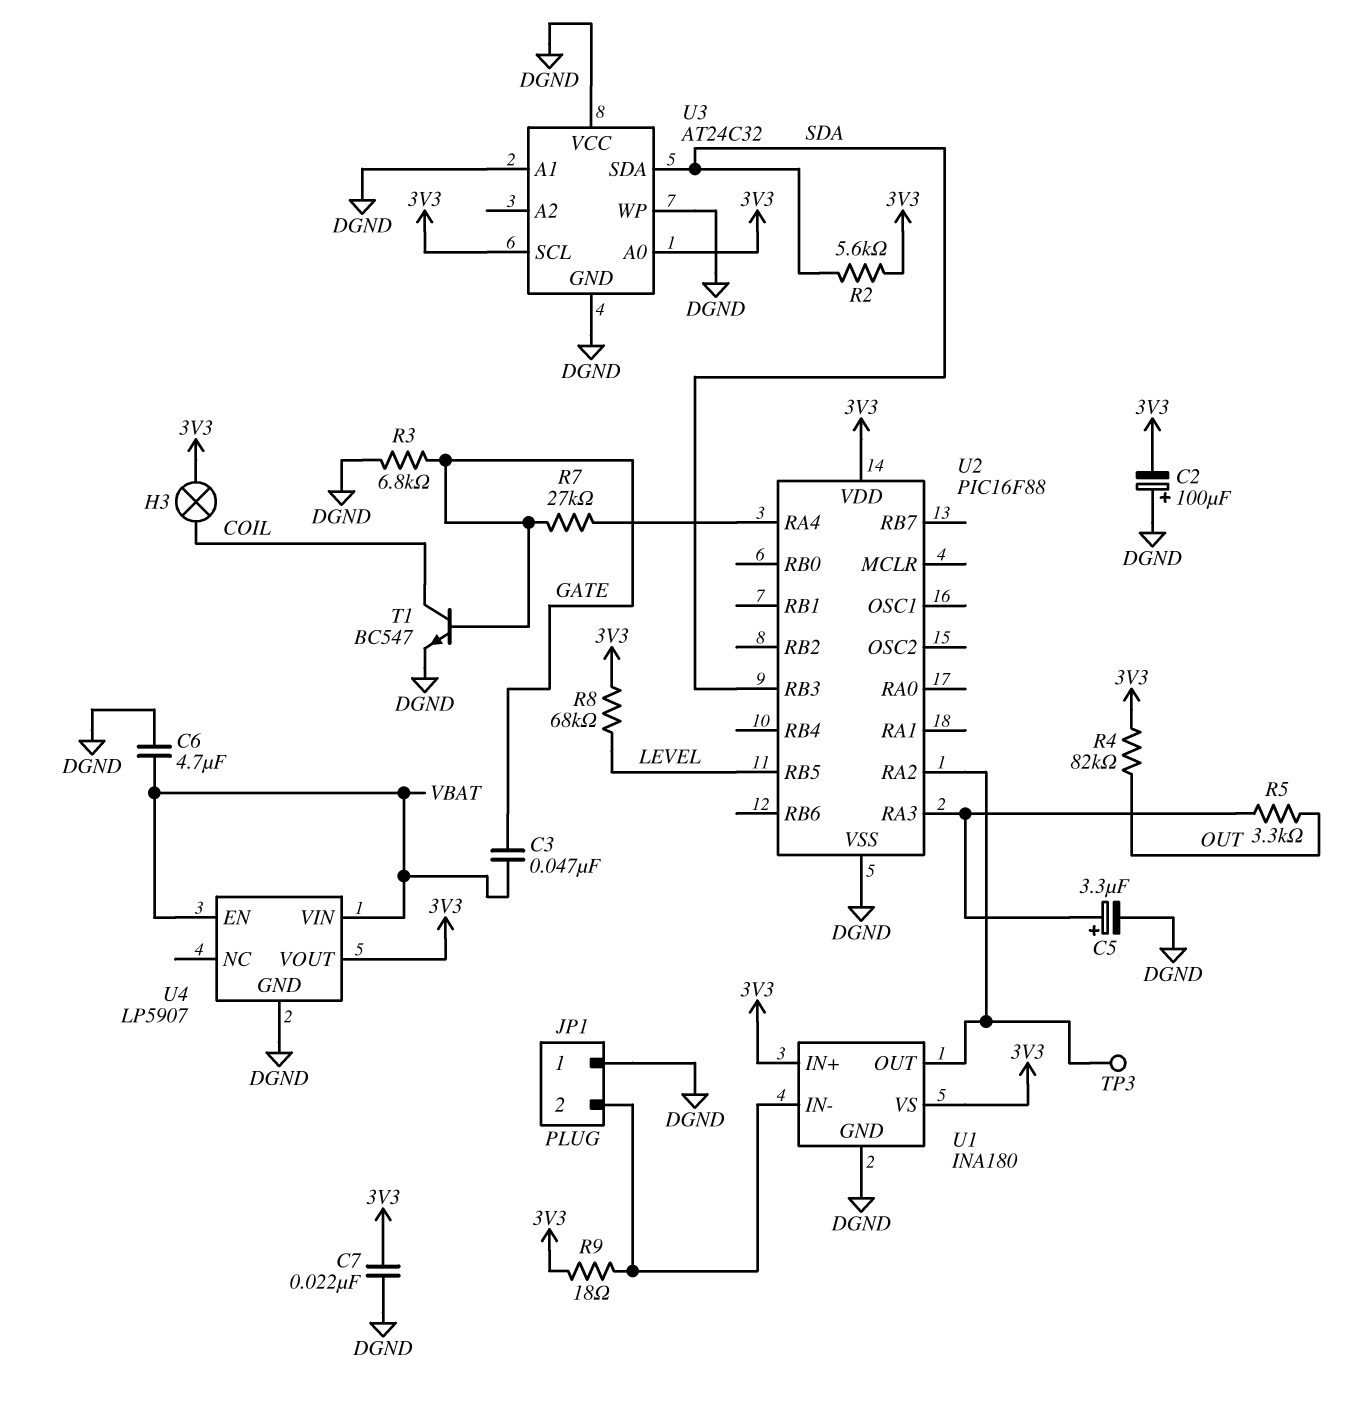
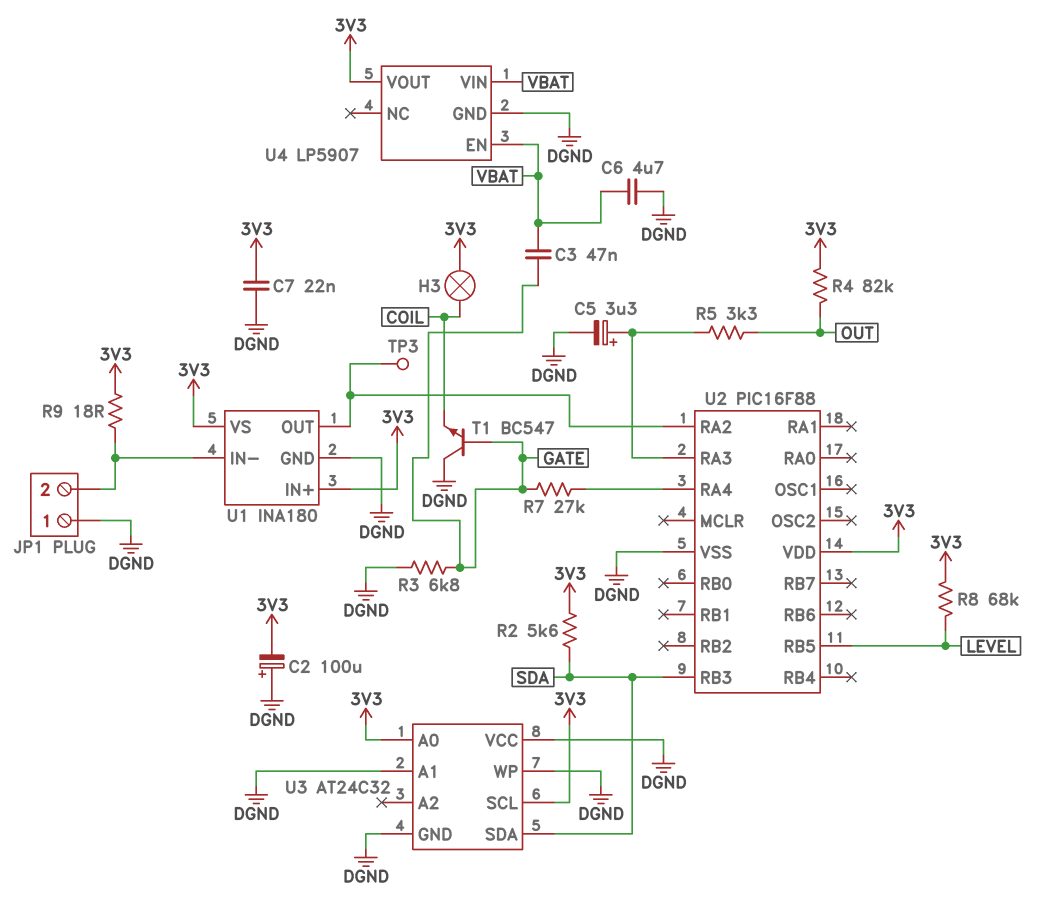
T1: NPN BC547 (B GATE, C COIL, E DGND) -> NPN BC547 (B GATE, C DGND, E COIL)

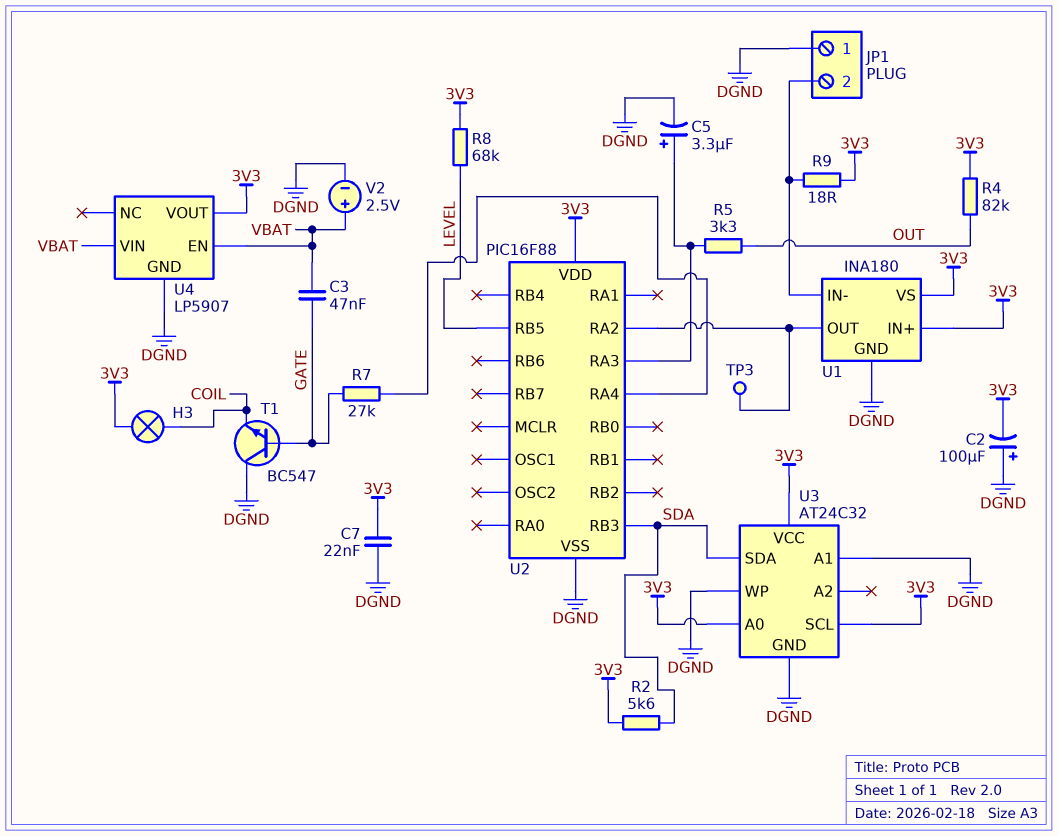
C6: 4.7uF (DGND, VBAT) -> none
R3: 6.8k (DGND, GATE) -> none
U3 pin VCC: DGND -> 3V3
V2: none -> 2.5V (plus VBAT, minus DGND)

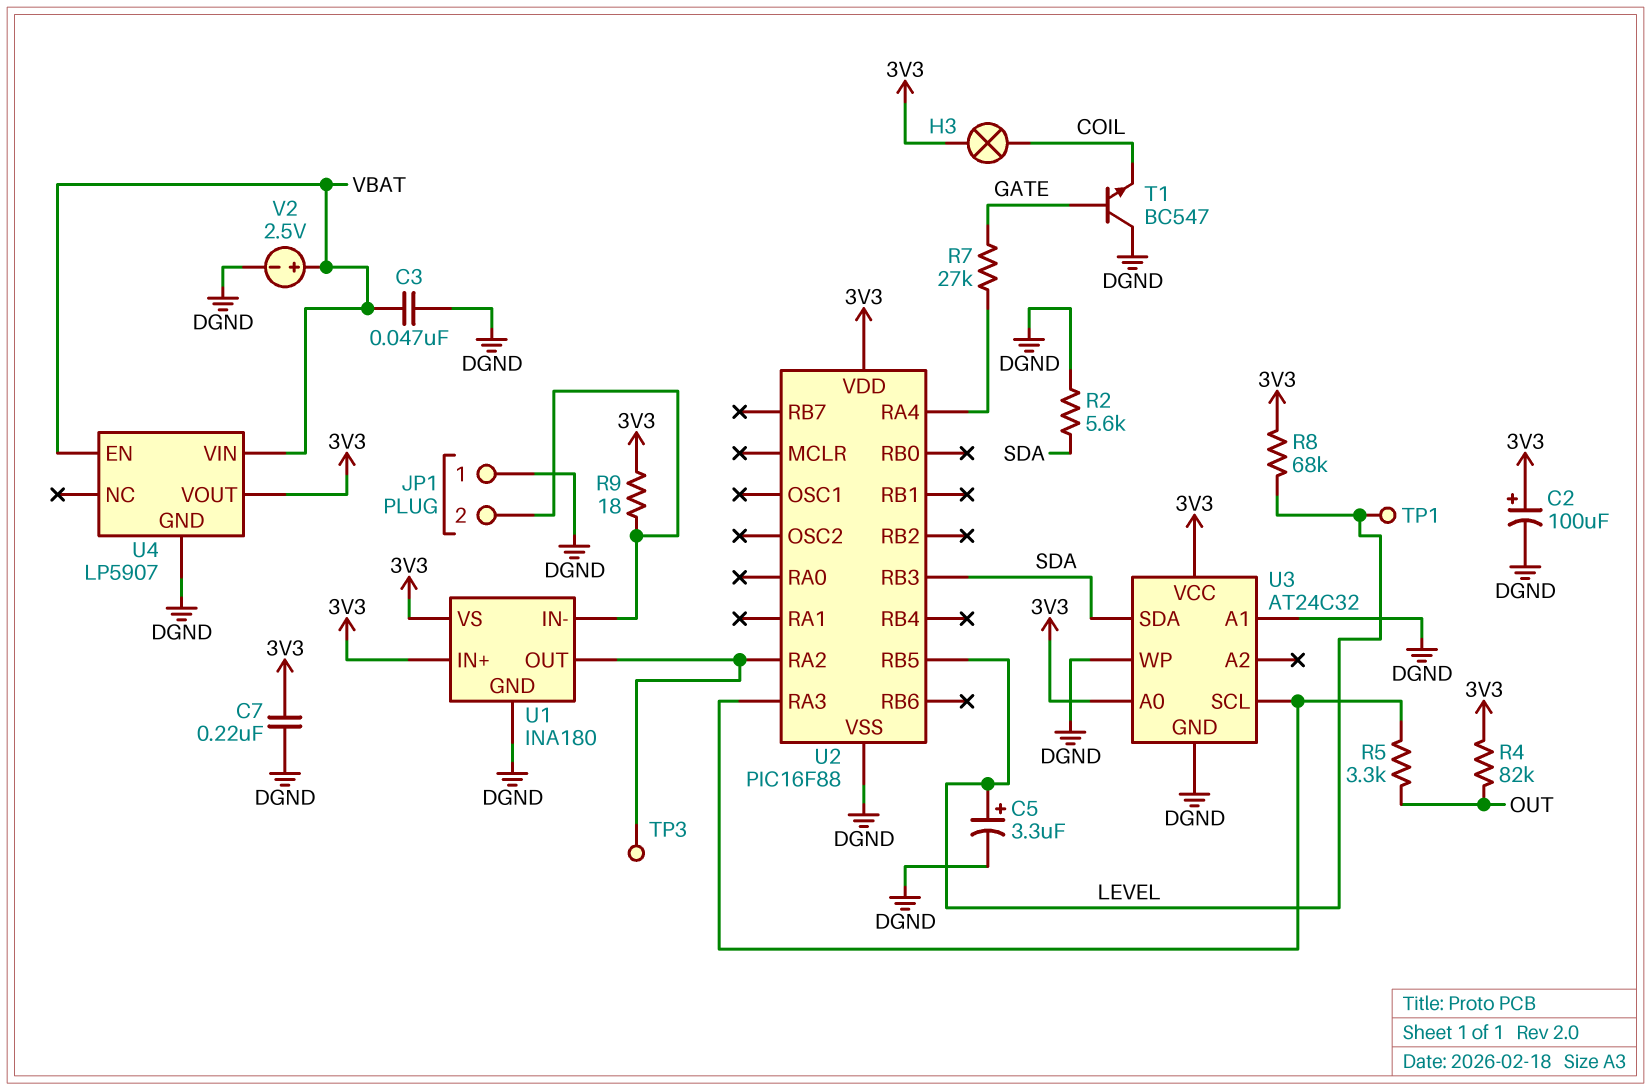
C2: 100uF (plus DGND, minus 3V3) -> 100uF (plus 3V3, minus DGND)
C3: 47nF (GATE, VBAT) -> 47nF (DGND, VBAT)
C5: 3.3uF (plus U2/RA3, minus DGND) -> 3.3uF (plus LEVEL, minus DGND)
C7: 22nF (3V3, DGND) -> 220nF (3V3, DGND)
R2: 5.6k (3V3, SDA) -> 5.6k (DGND, SDA)
TP1: none -> test point (LEVEL)
U3 pin SCL: 3V3 -> U2/RA3

